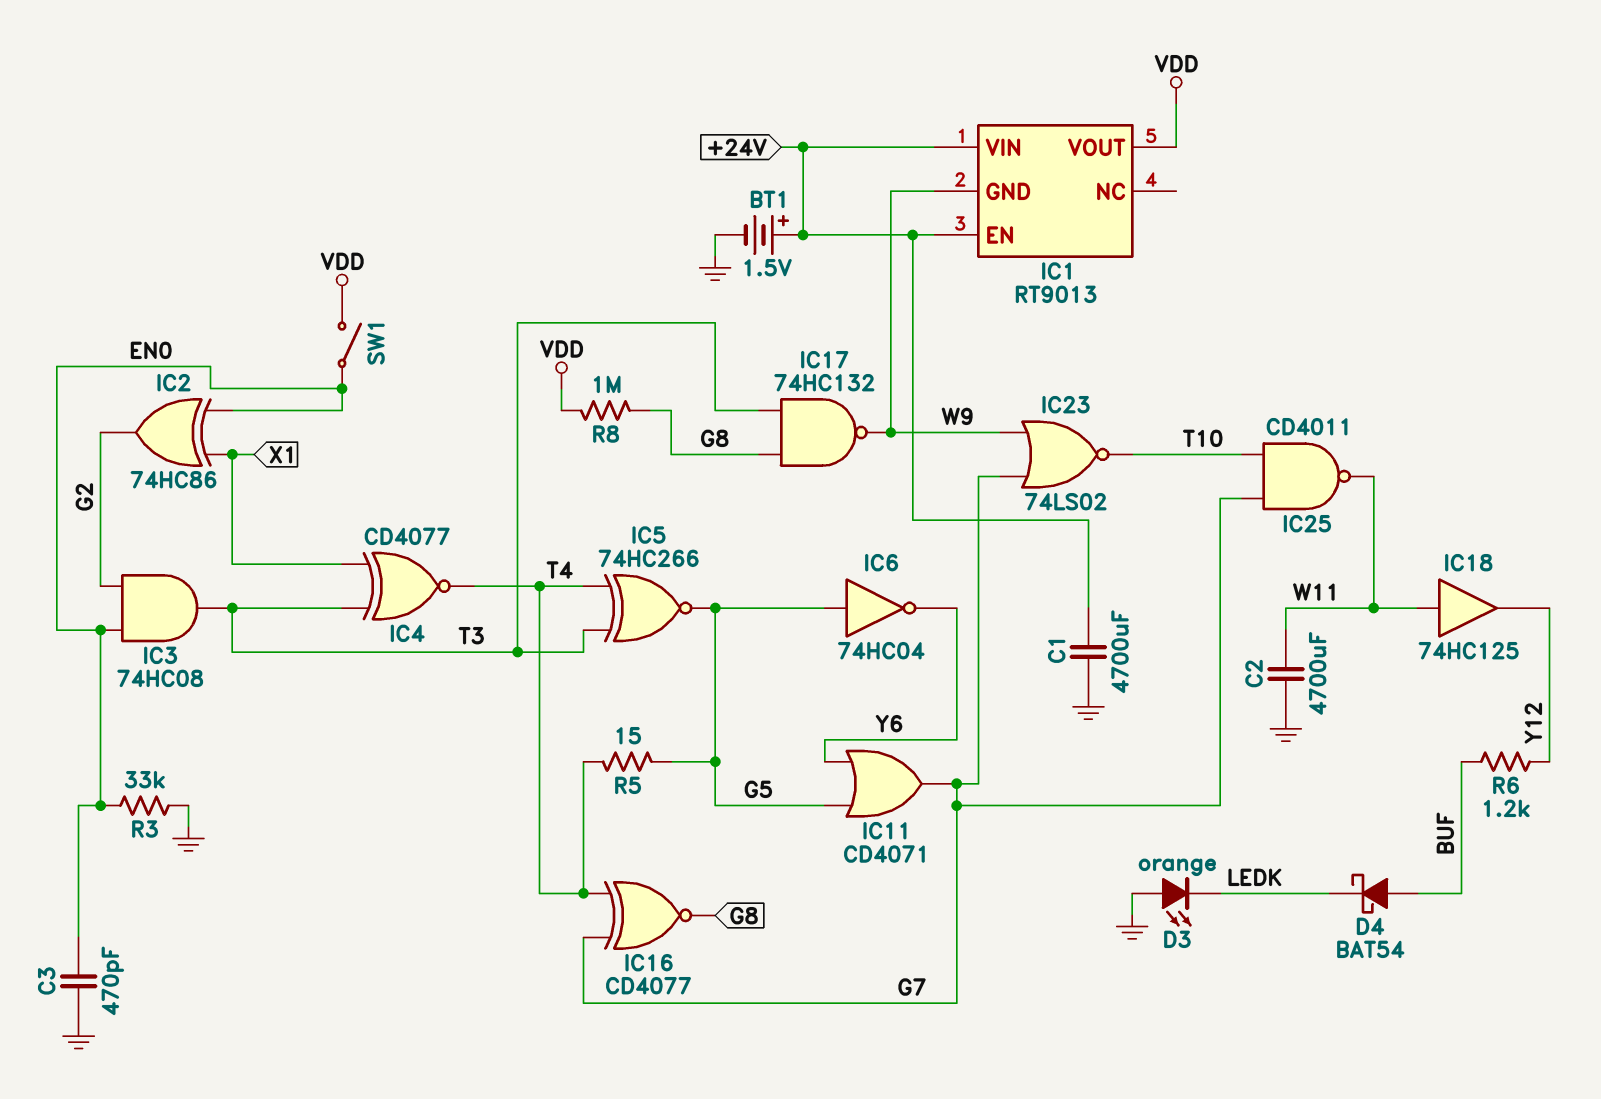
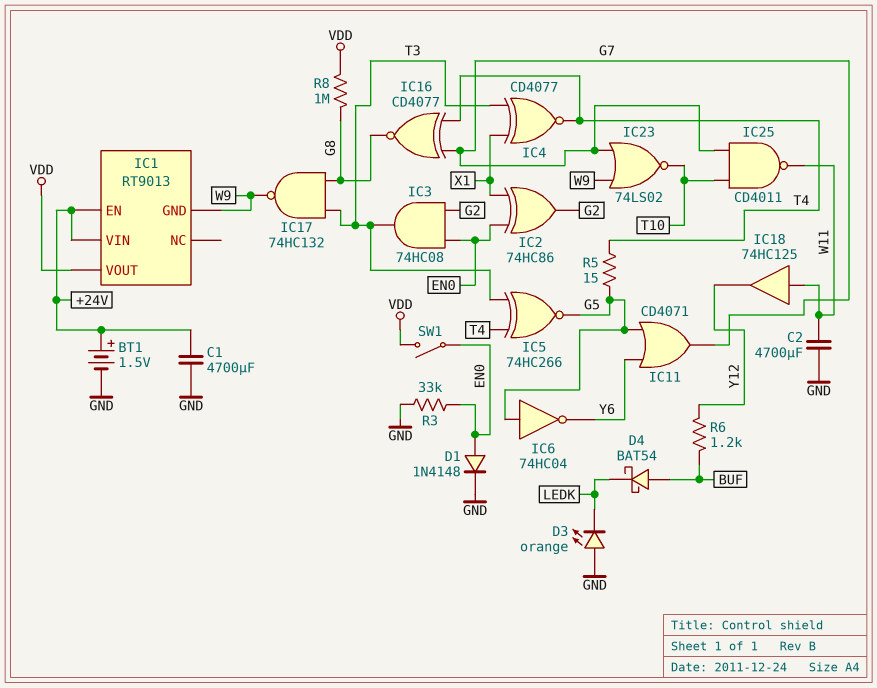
C3: 470pF (EN0, GND) -> none
D1: none -> diode 1N4148 (A EN0, K GND)

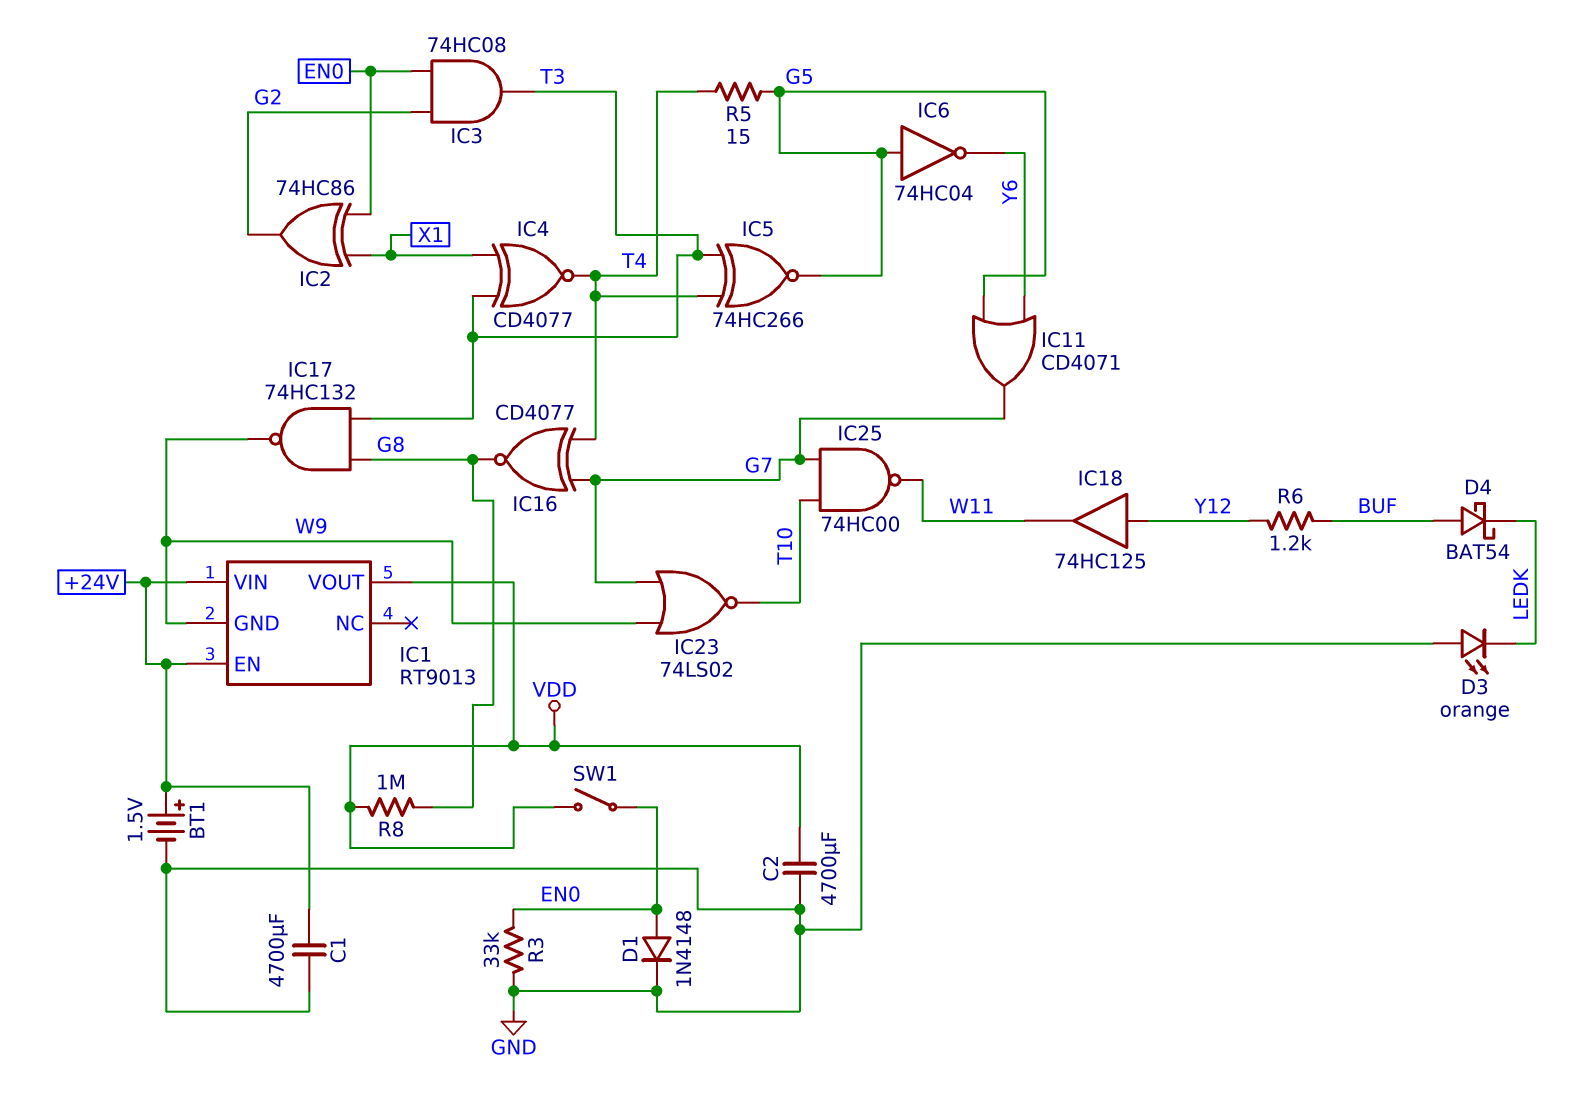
C2: 4700uF (GND, W11) -> 4700uF (GND, VDD)
IC18: buffer 74HC125 (in W11, out Y12) -> buffer 74HC125 (in Y12, out W11)
IC25: NAND CD4011 (in G7, in T10, out W11) -> NAND 74HC00 (in G7, in T10, out W11)

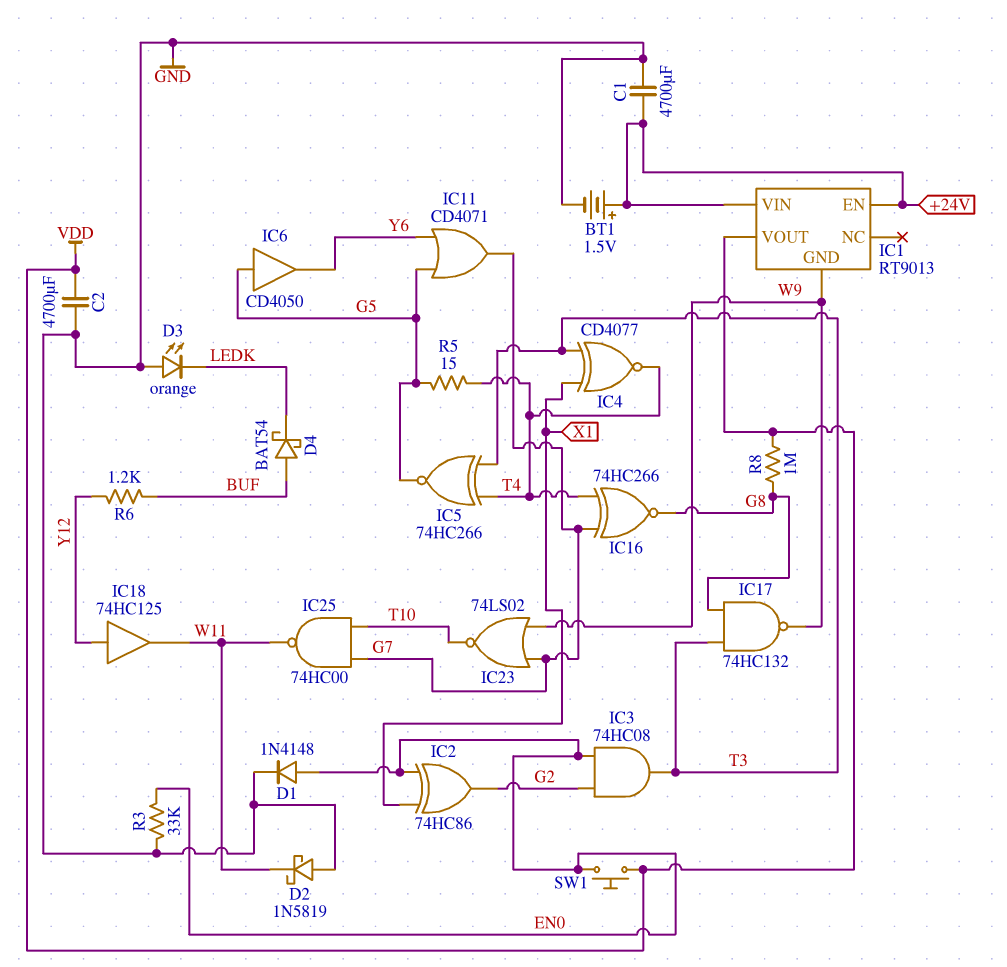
D2: none -> schottky 1N5819 (A GND, K W11)
IC6: NOT 74HC04 (in G5, out Y6) -> buffer CD4050 (in G5, out Y6)
IC16: XNOR CD4077 (in G7, in T4, out G8) -> XNOR 74HC266 (in G7, in T4, out G8)
SW1: switch (EN0, VDD) -> button (EN0, VDD)

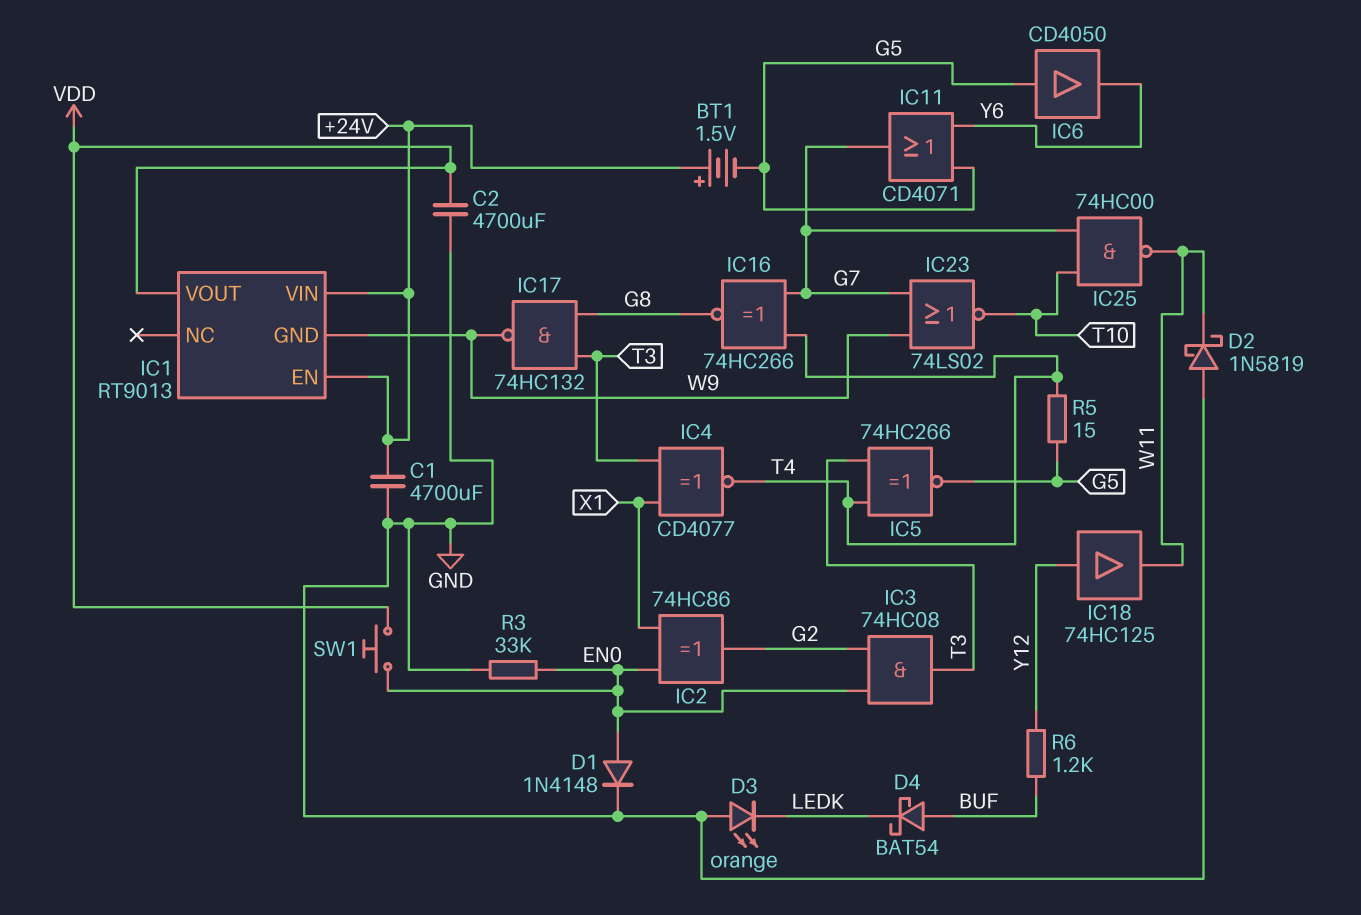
BT1: 1.5V (plus +24V, minus GND) -> 1.5V (plus +24V, minus G5)
R8: 1M (G8, VDD) -> none

